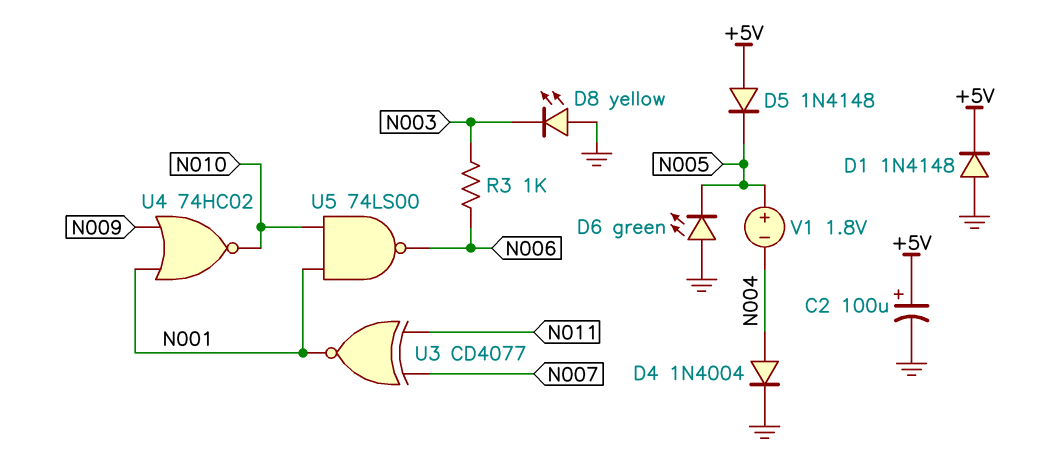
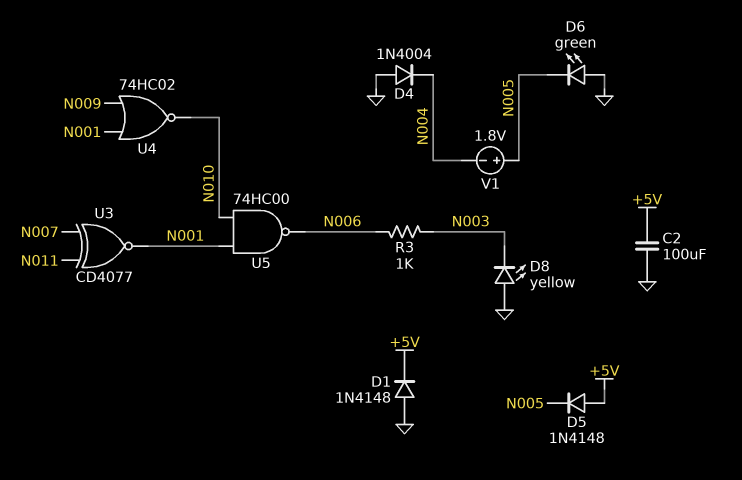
C2: 100uF (plus +5V, minus GND) -> 100uF (+5V, GND)
D4: diode 1N4004 (A N004, K GND) -> diode 1N4004 (A GND, K N004)
U5: NAND 74LS00 (in N001, in N010, out N006) -> NAND 74HC00 (in N001, in N010, out N006)

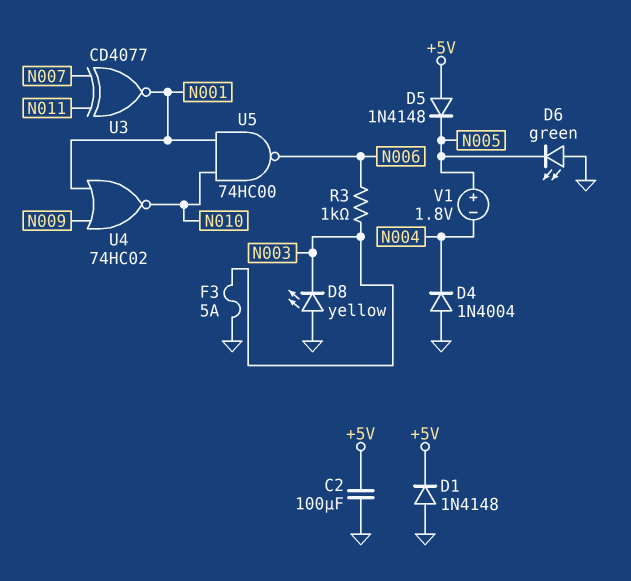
F3: none -> 5A (GND, N003)

